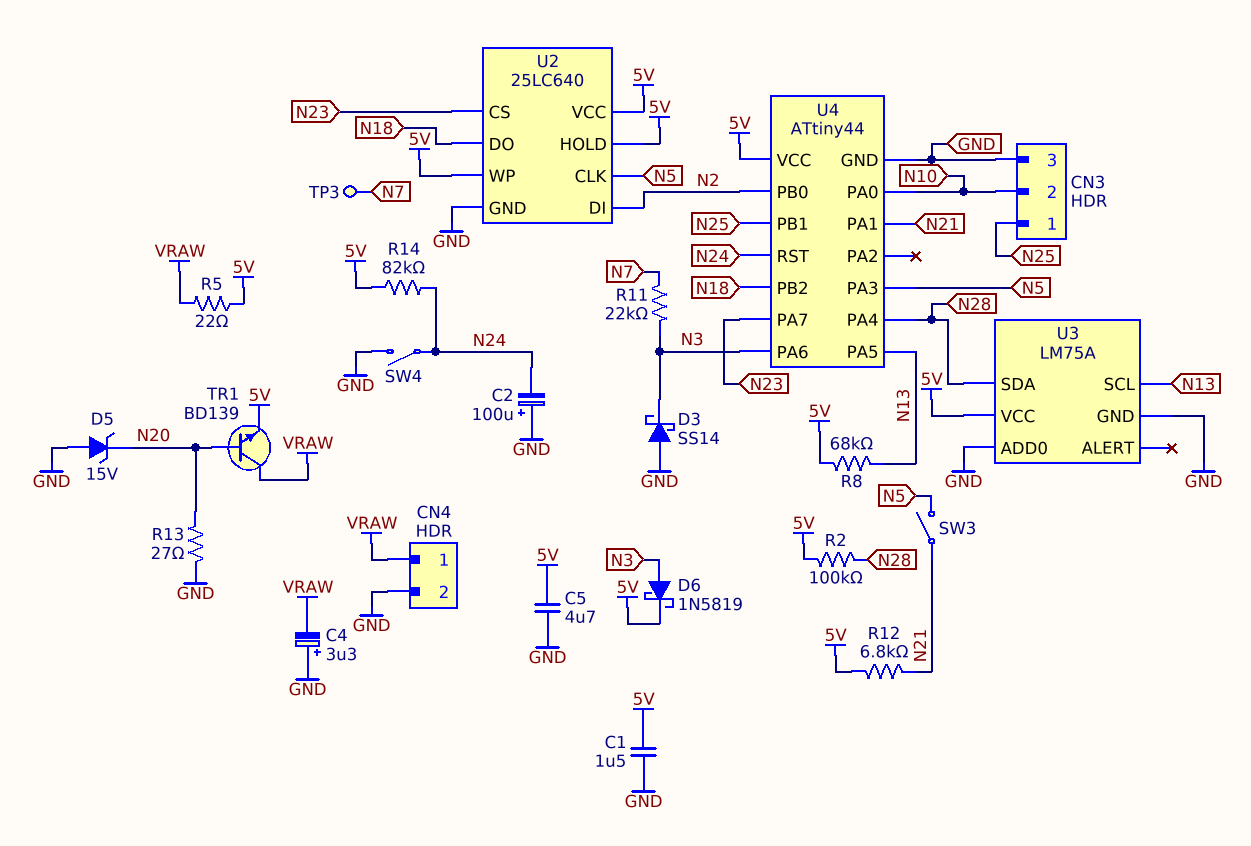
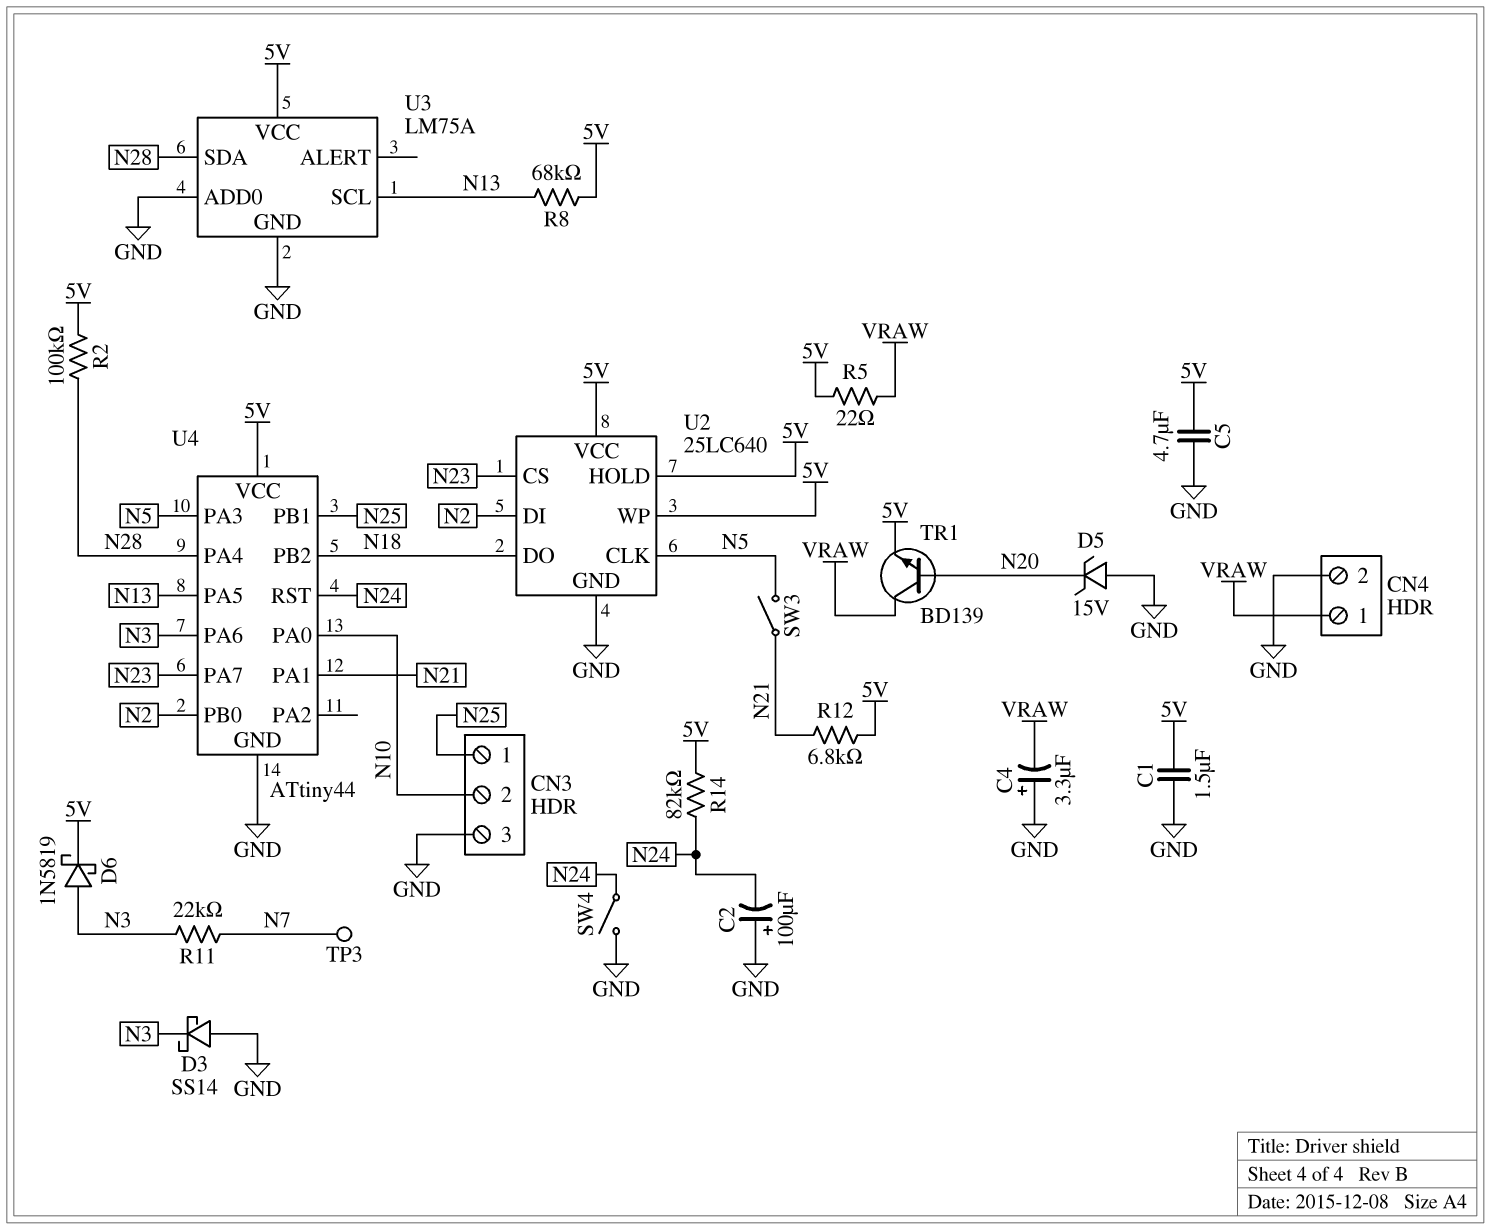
R13: 27 (GND, N20) -> none

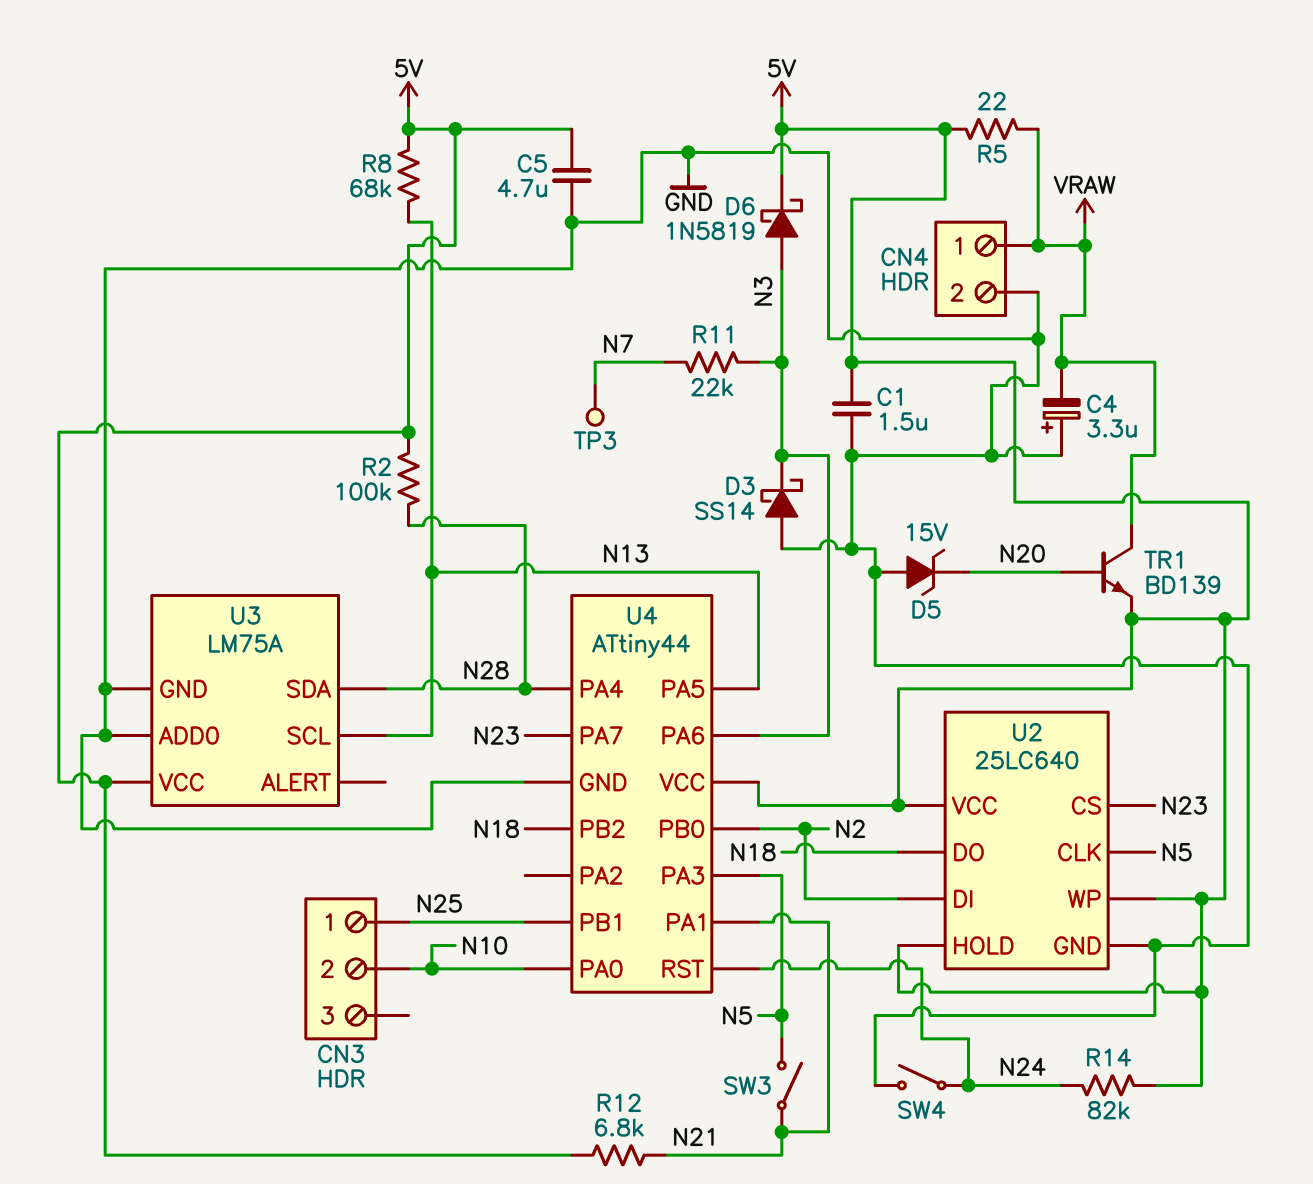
C2: 100uF (plus GND, minus N24) -> none
CN3 pin 3: GND -> none

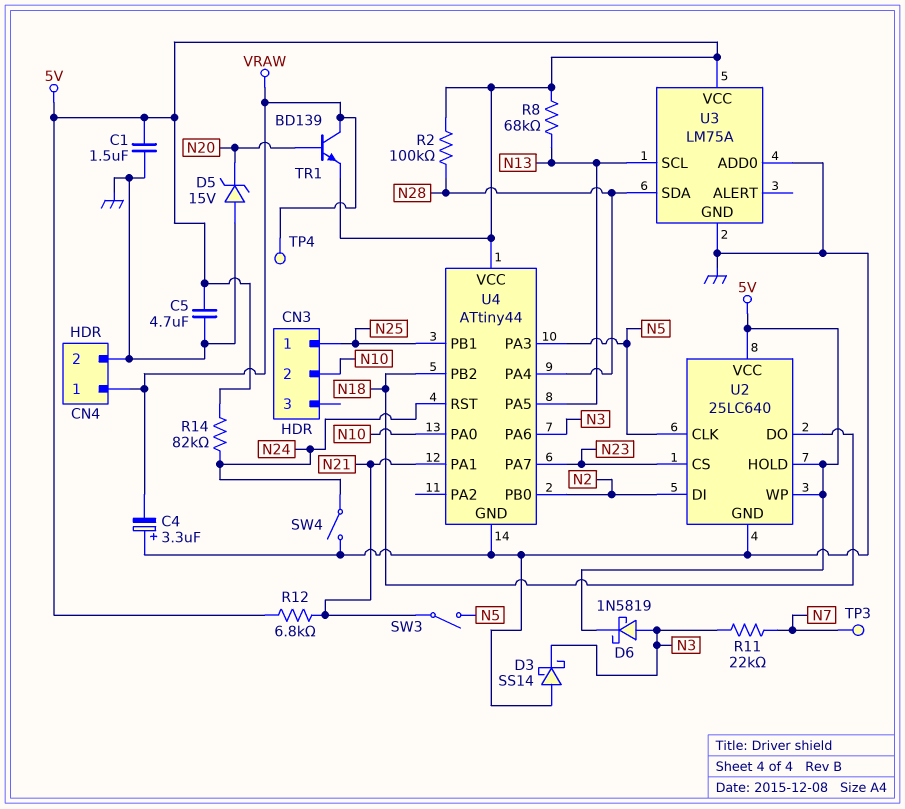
R5: 22 (5V, VRAW) -> none
TP4: none -> test point (VRAW)

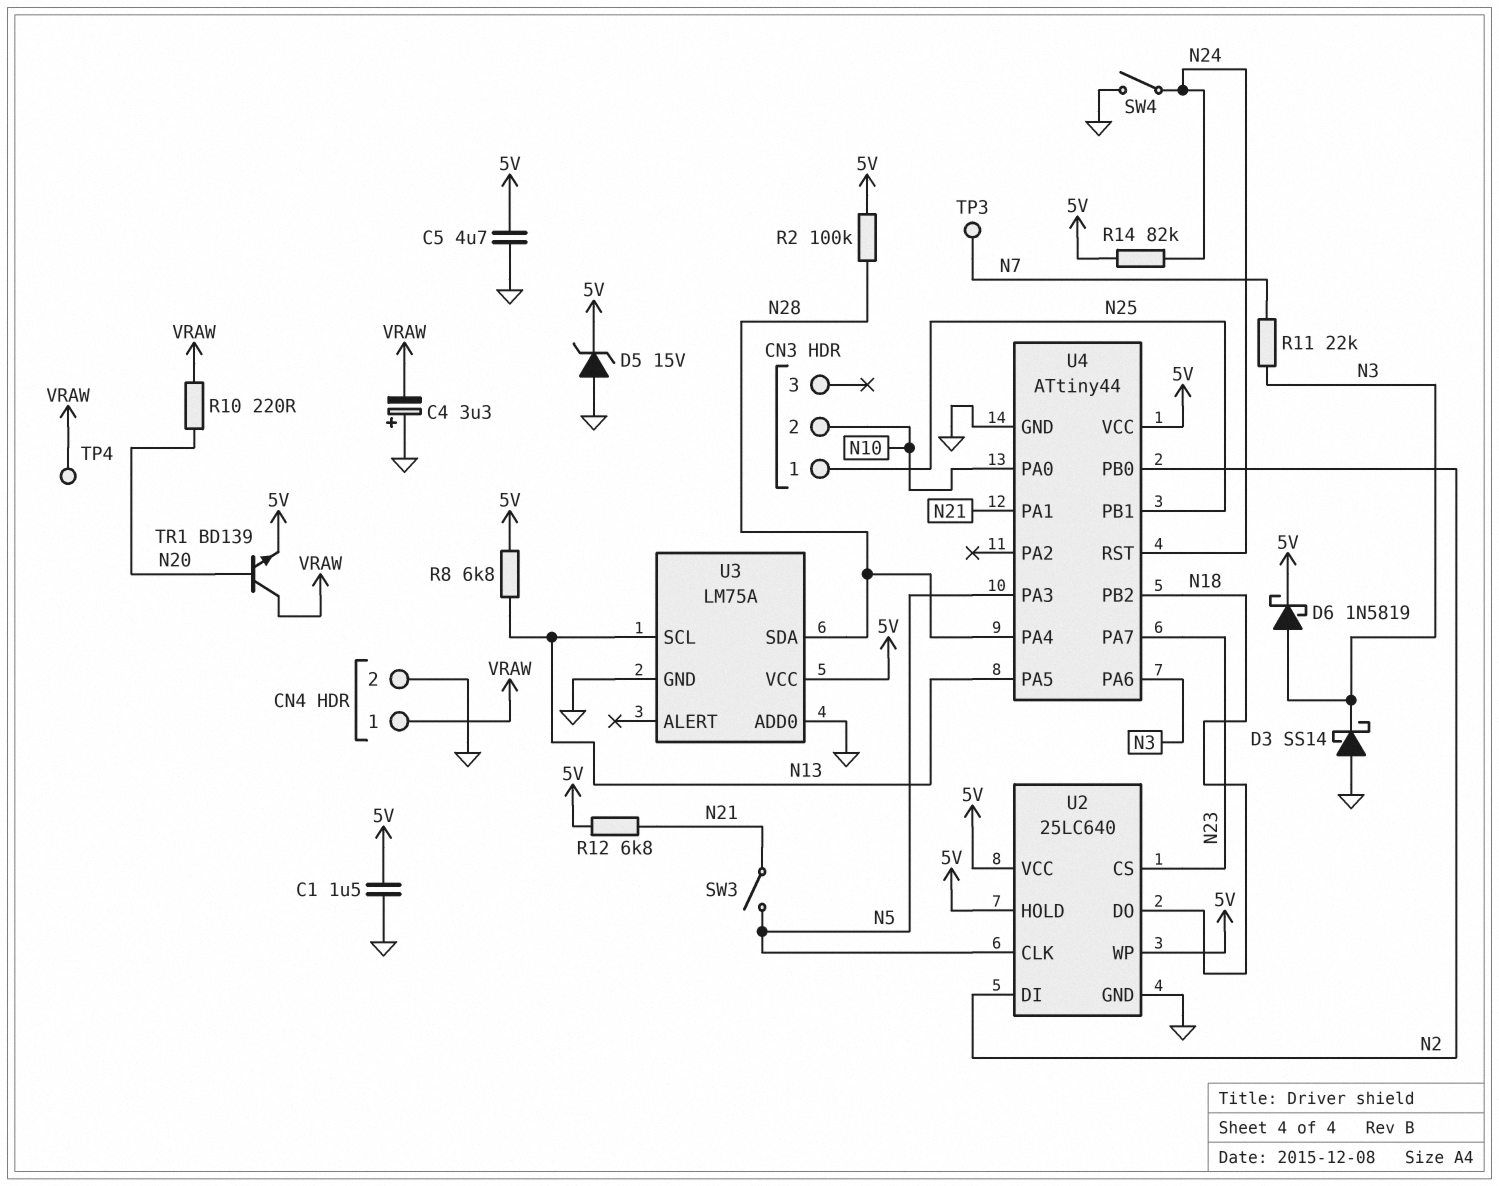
D5: zener 15V (A GND, K N20) -> zener 15V (A GND, K 5V)
R8: 68k (5V, N13) -> 6.8k (5V, N13)
R10: none -> 220 (N20, VRAW)

